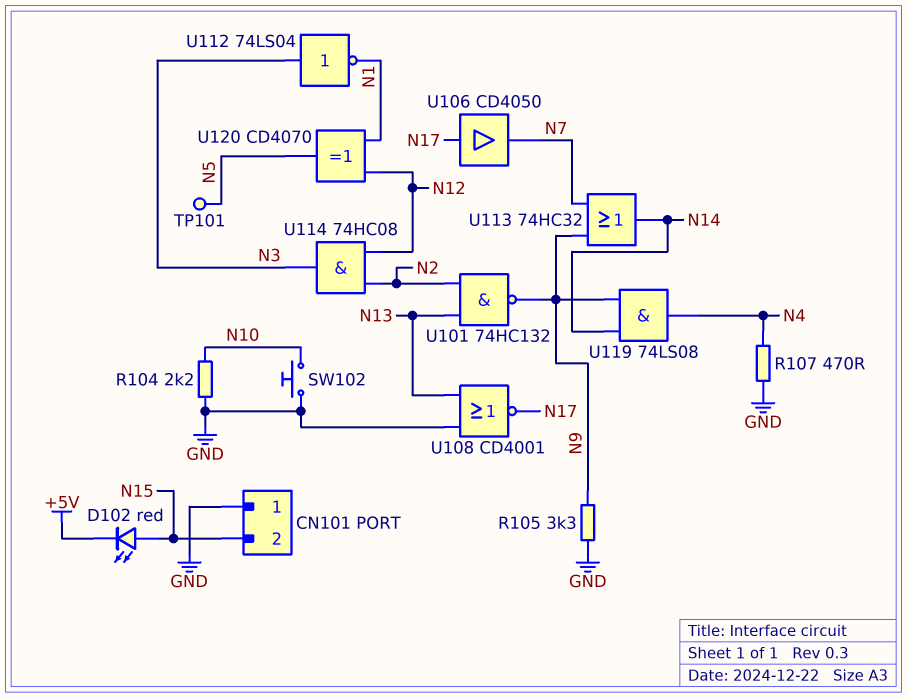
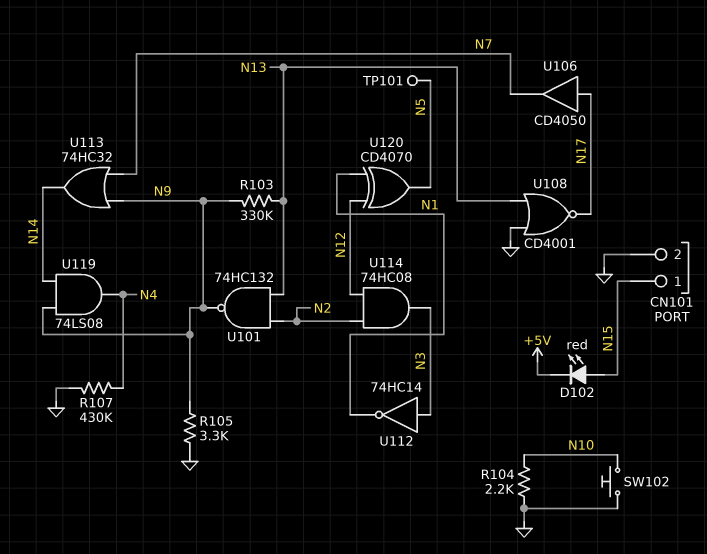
CN101 pin 1: GND -> N15
CN101 pin 2: N15 -> GND
R103: none -> 330k (N9, N13)
R107: 470 (GND, N4) -> 430k (GND, N4)
U112: NOT 74LS04 (in N3, out N1) -> NOT 74HC14 (in N3, out N1)

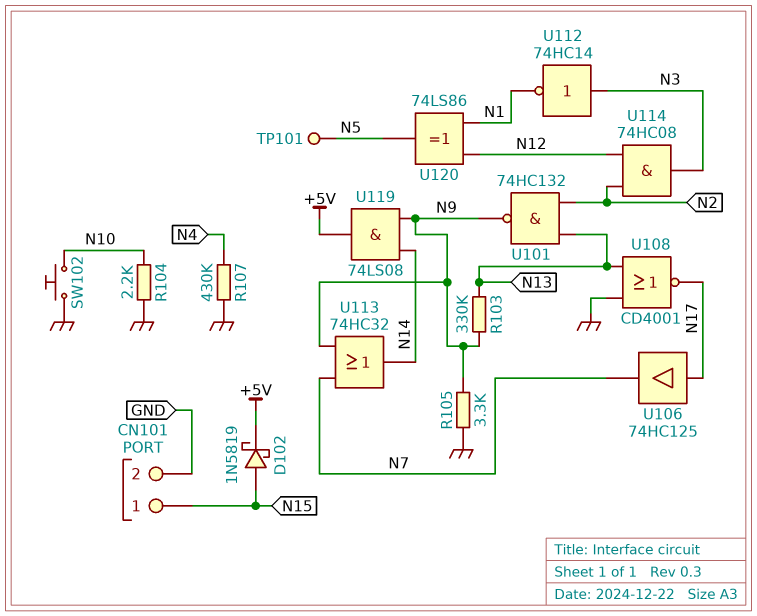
D102: LED red (A N15, K +5V) -> schottky 1N5819 (A N15, K +5V)
U106: buffer CD4050 (in N17, out N7) -> buffer 74HC125 (in N17, out N7)
U119: AND 74LS08 (in N9, in N14, out N4) -> AND 74LS08 (in N9, in N14, out +5V)
U120: XOR CD4070 (in N1, in N12, out N5) -> XOR 74LS86 (in N1, in N12, out N5)

